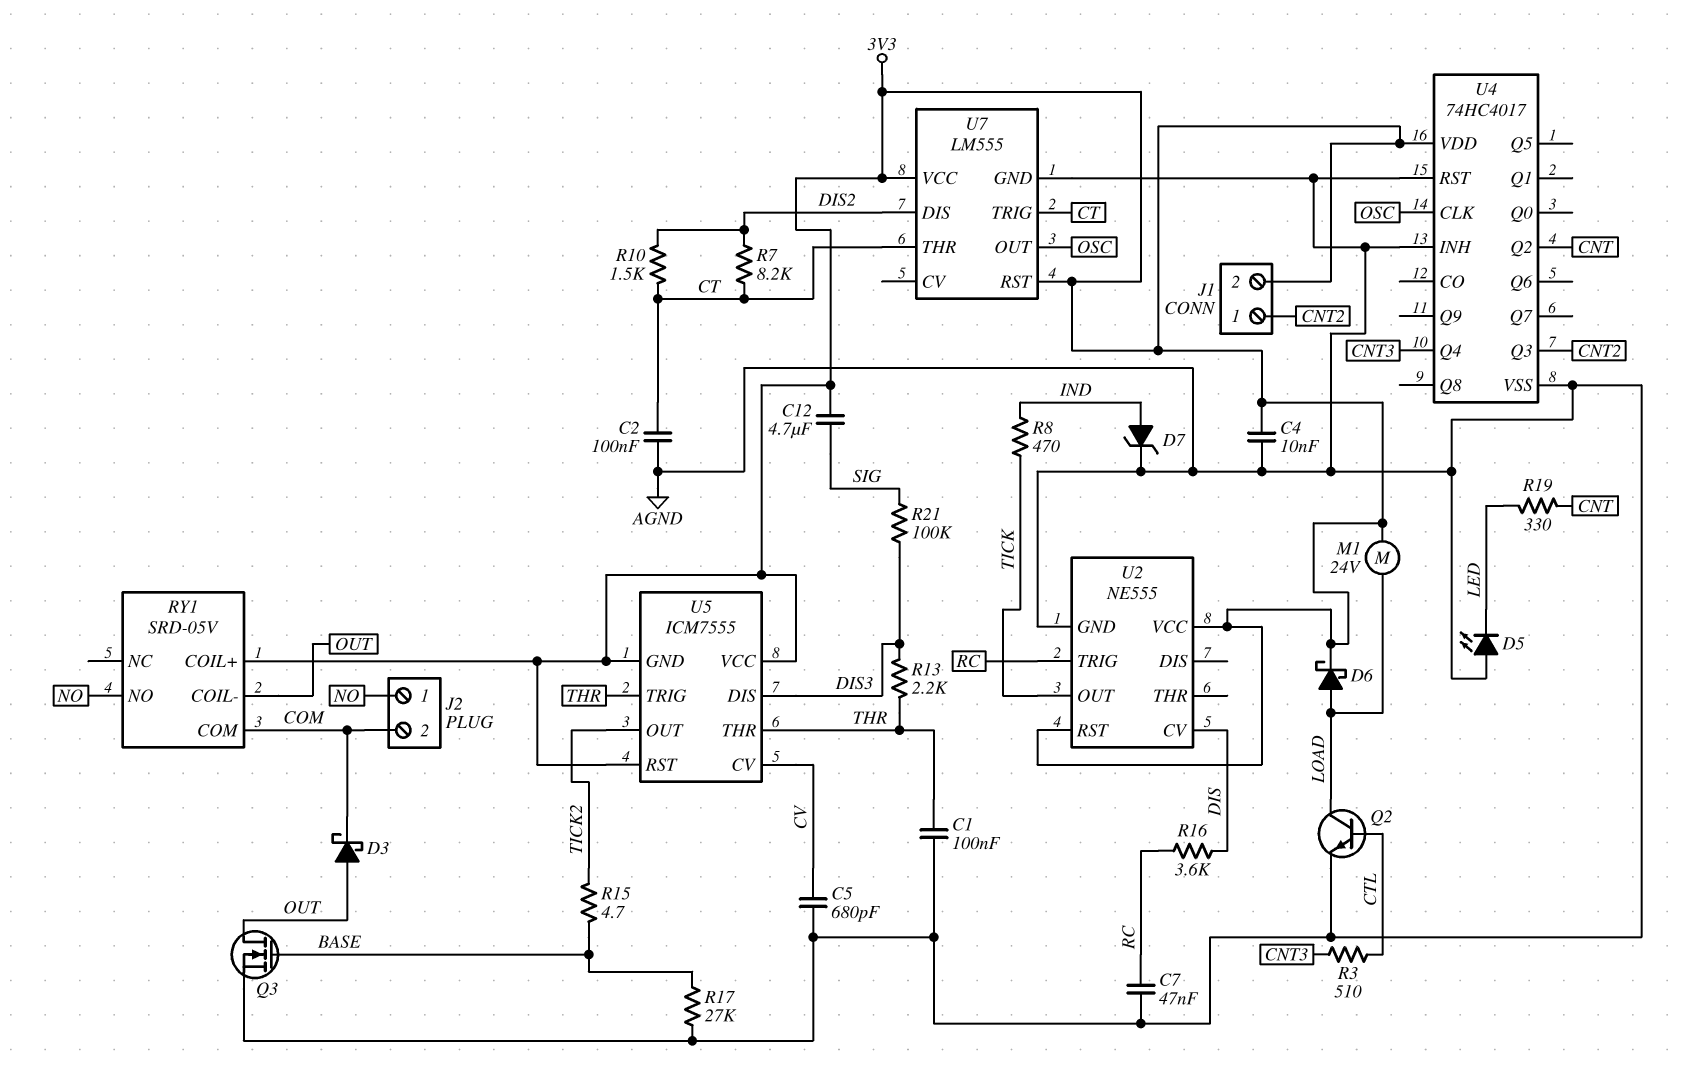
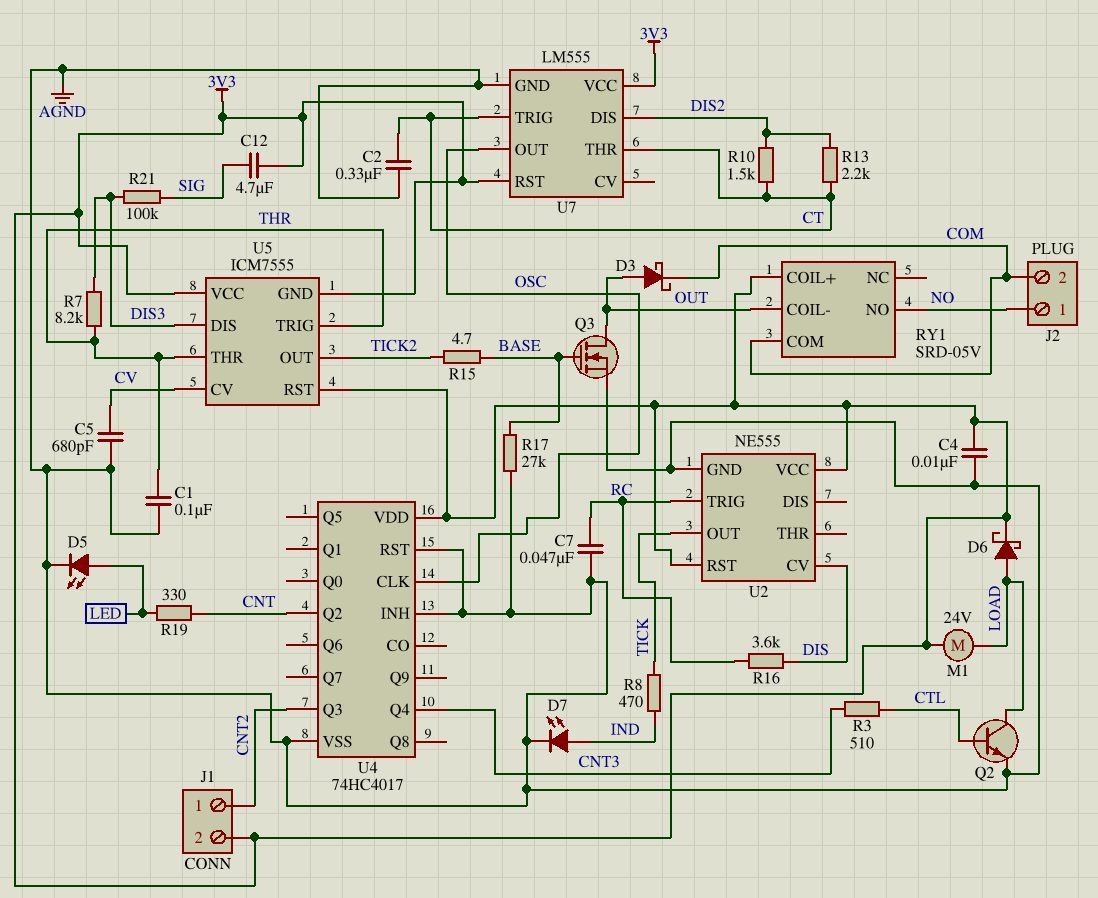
C2: 100nF (AGND, CT) -> 330nF (AGND, CT)
D5: LED (A AGND, K LED) -> LED (A LED, K AGND)
D7: zener (A IND, K AGND) -> LED (A IND, K AGND)
R7: 8.2k (CT, DIS2) -> 8.2k (DIS3, THR)
R13: 2.2k (DIS3, THR) -> 2.2k (CT, DIS2)

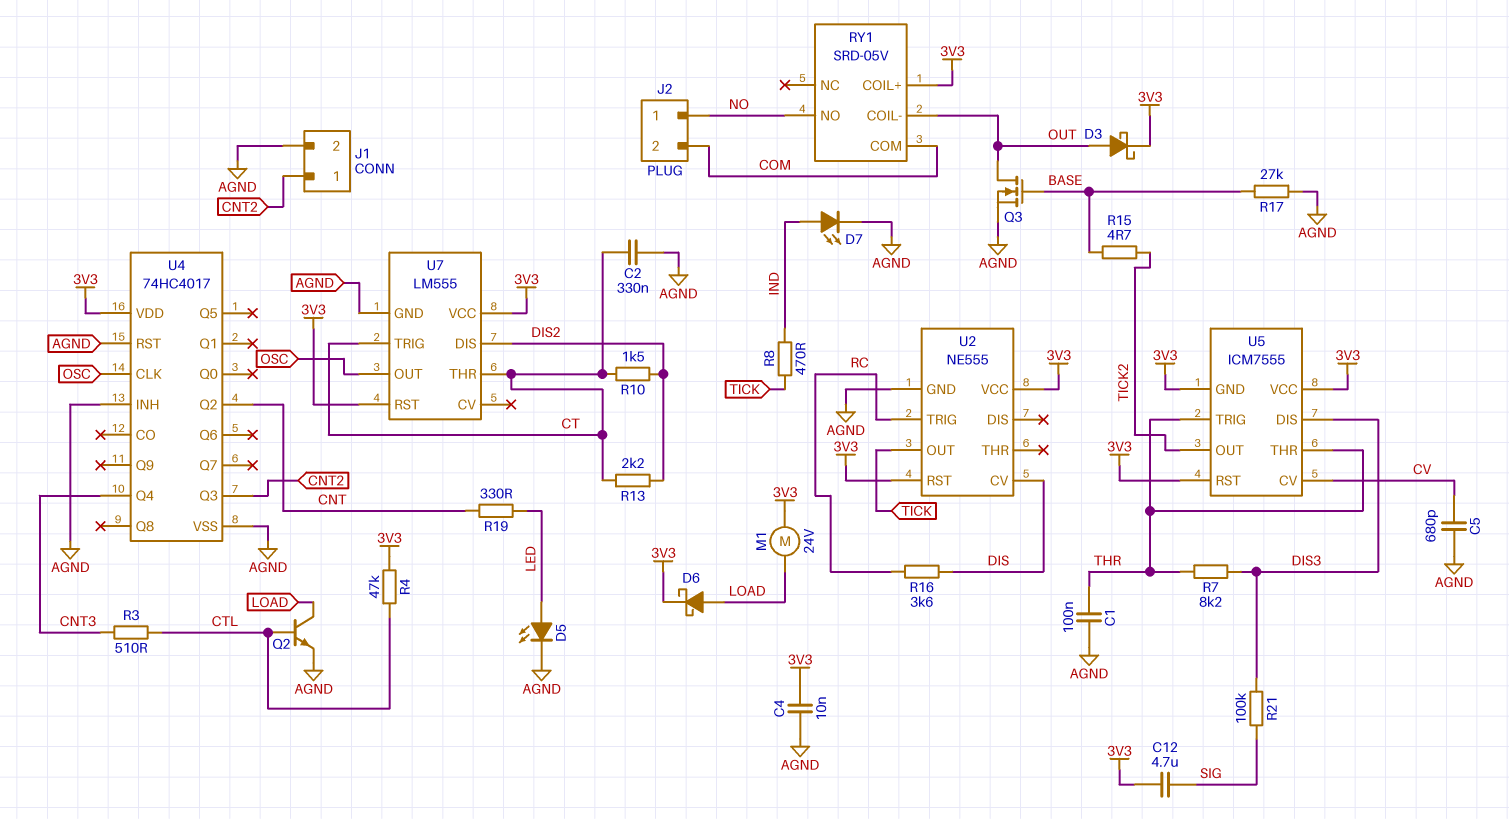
C7: 47nF (AGND, RC) -> none
D3: schottky (A OUT, K COM) -> schottky (A OUT, K 3V3)
J1 pin 2: 3V3 -> AGND
R4: none -> 47k (3V3, CTL)

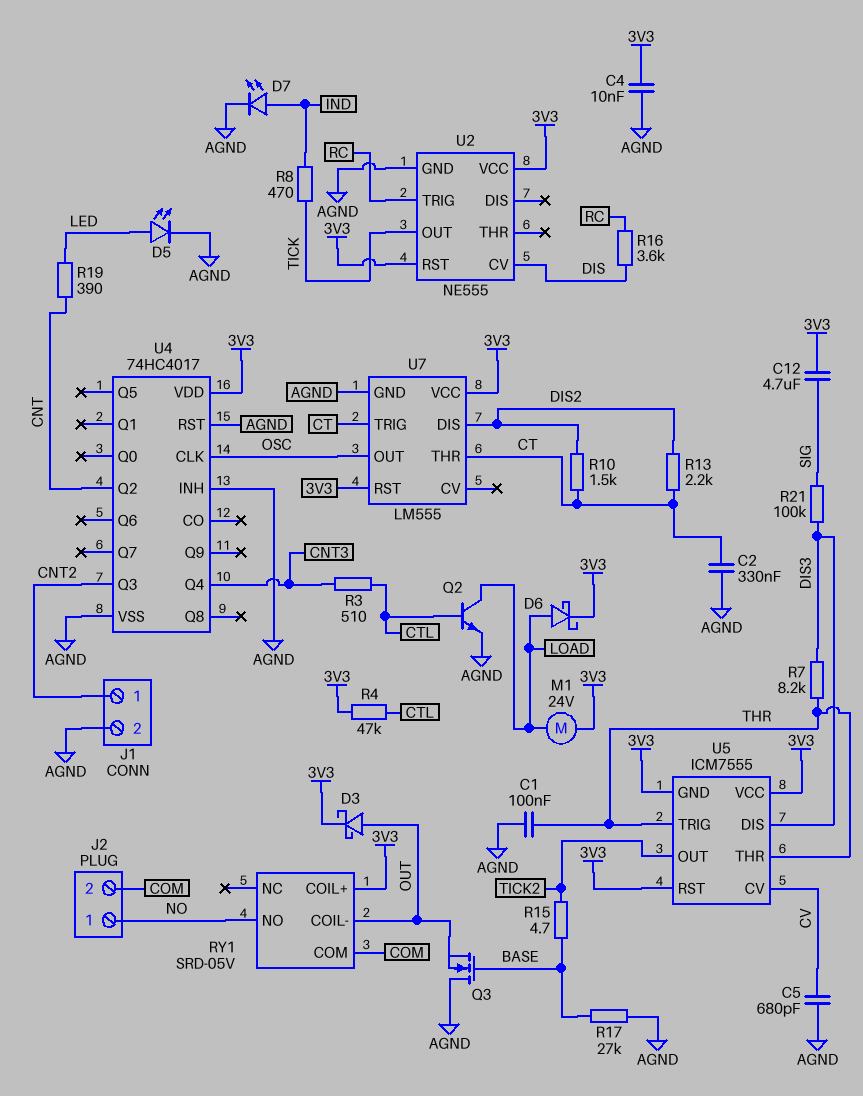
Q3: NMOS (G BASE, D OUT, S AGND) -> NMOS (G BASE, D AGND, S OUT)
R19: 330 (CNT, LED) -> 390 (CNT, LED)

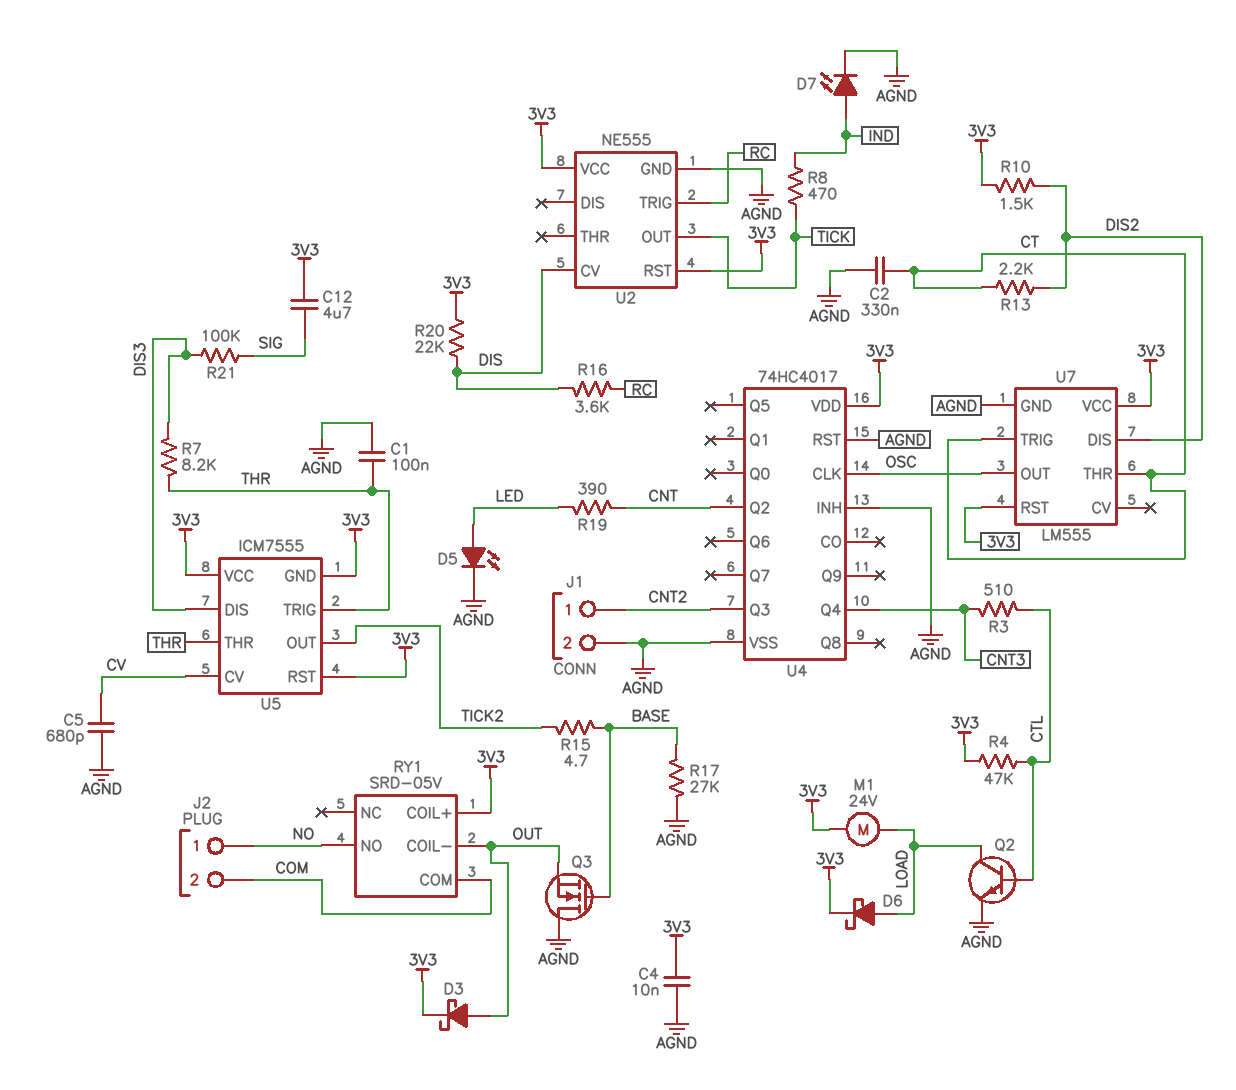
R10: 1.5k (CT, DIS2) -> 1.5k (3V3, DIS2)
R20: none -> 22k (3V3, DIS)

